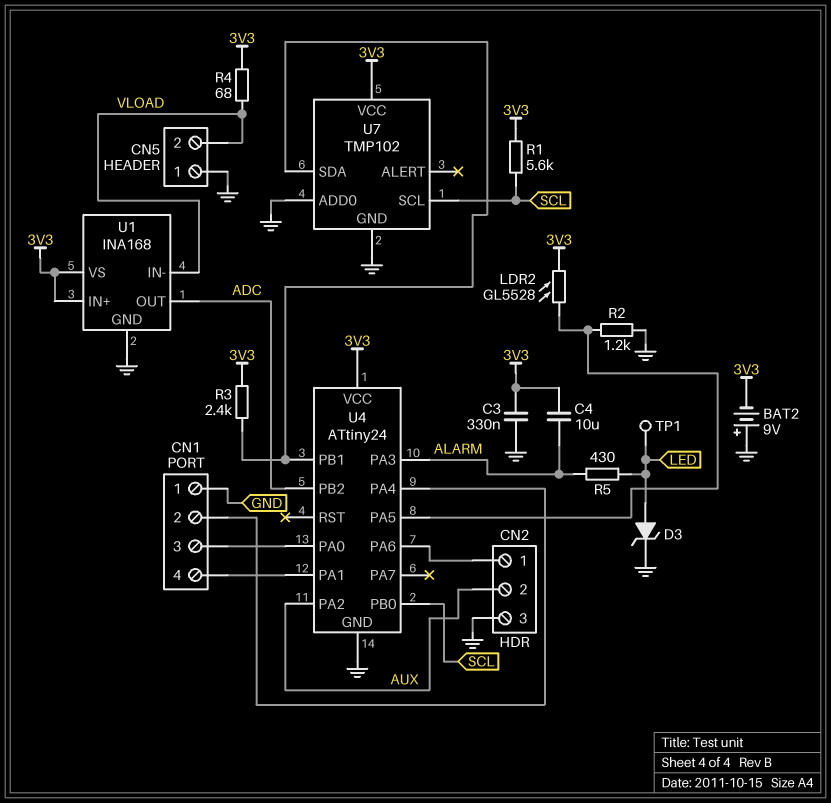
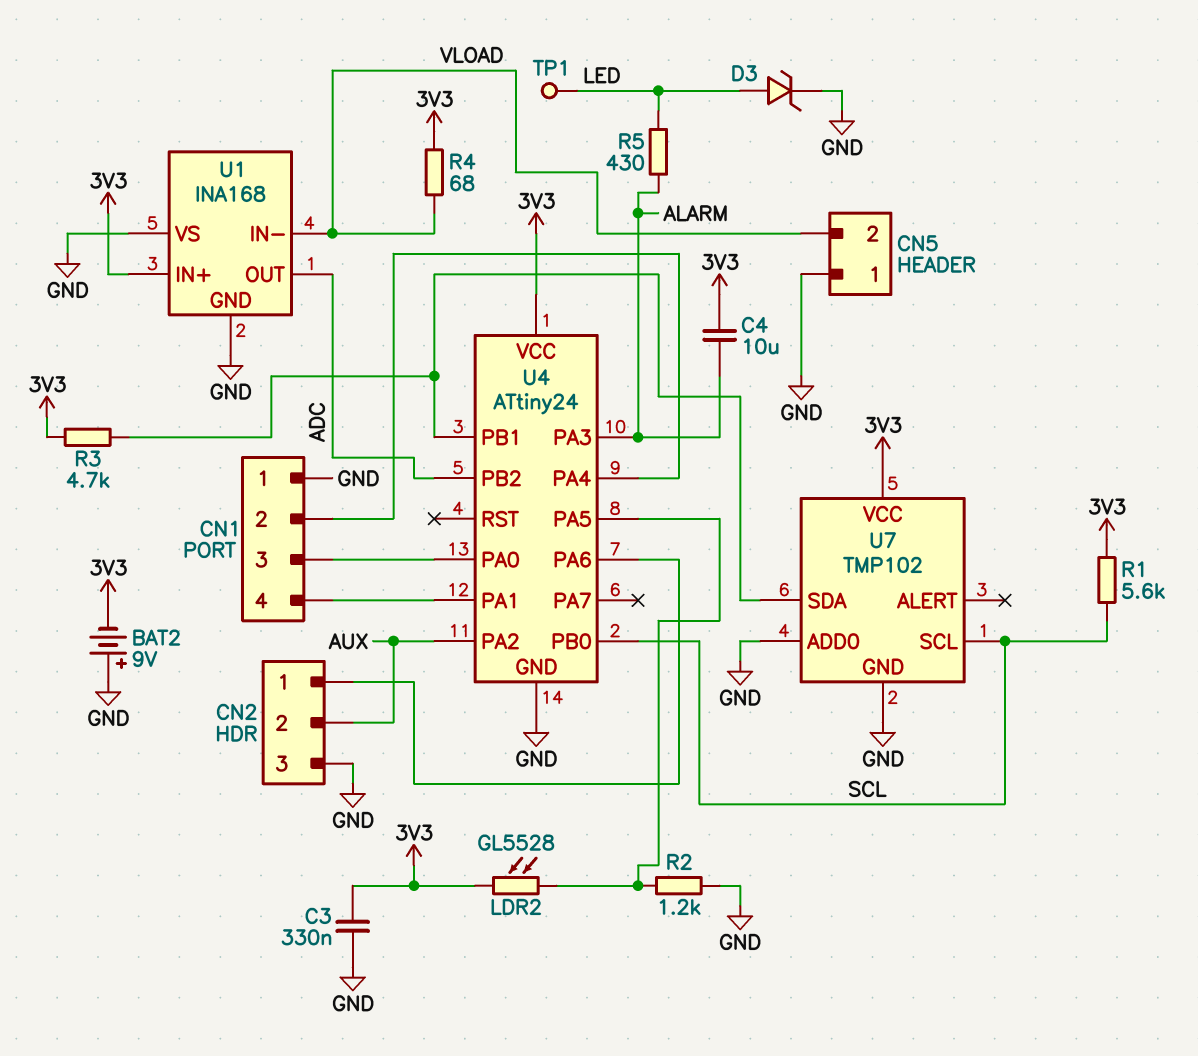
R3: 2.4k (3V3, U4/PB1) -> 4.7k (3V3, U4/PB1)
U1 pin VS: 3V3 -> GND

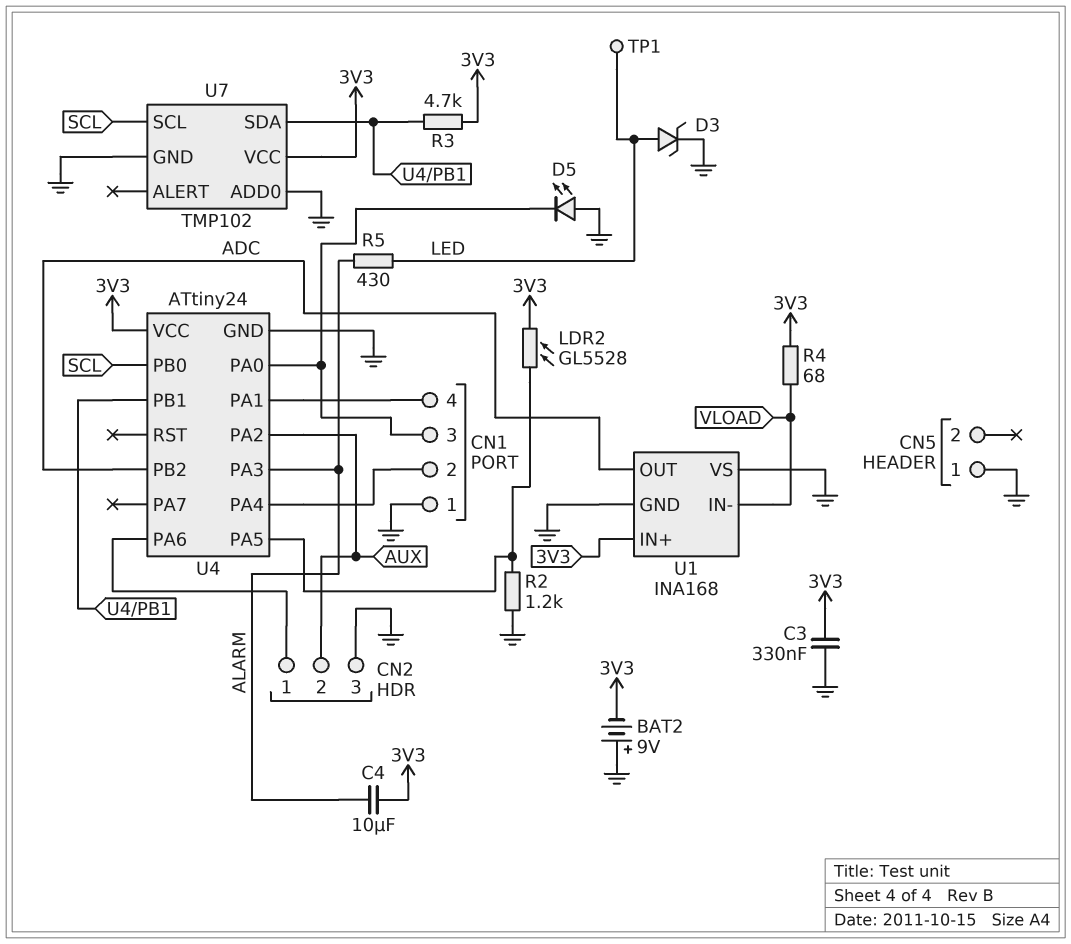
CN5 pin 2: VLOAD -> none
D5: none -> LED (A GND, K CN1/3)
R1: 5.6k (3V3, SCL) -> none

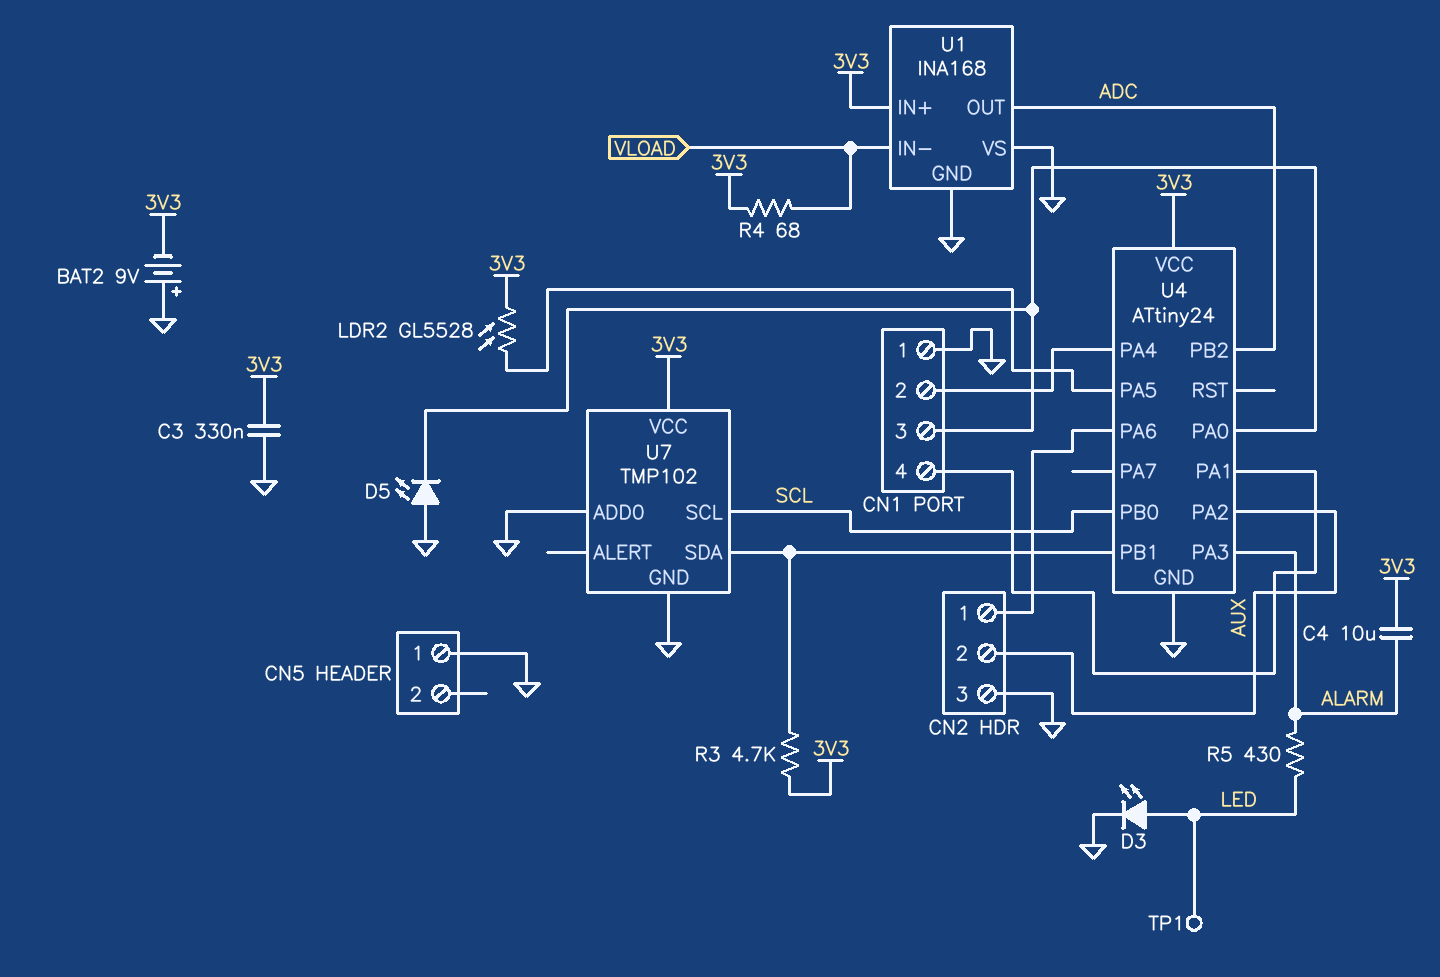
D3: zener (A LED, K GND) -> LED (A LED, K GND)
R2: 1.2k (GND, U4/PA5) -> none

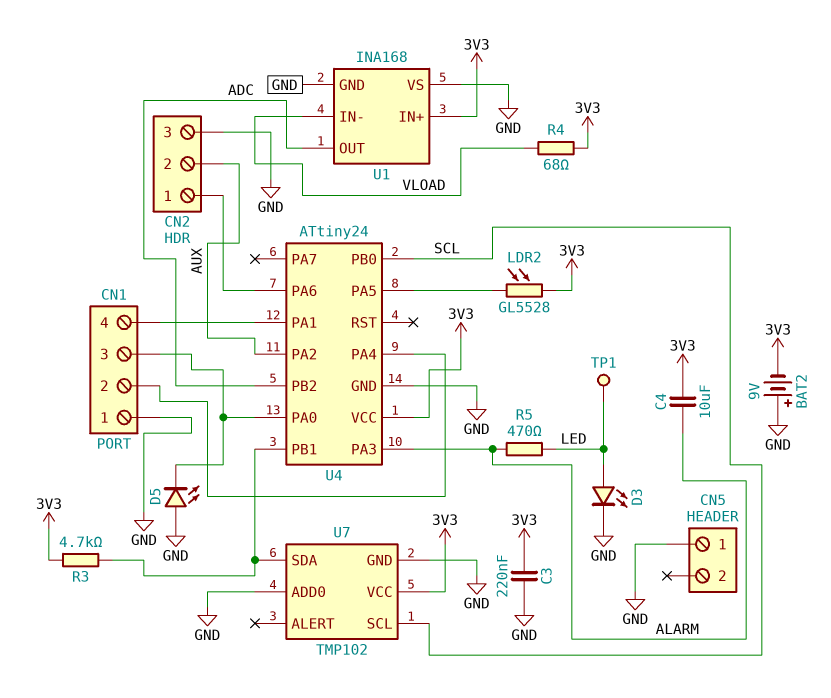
C3: 330nF (3V3, GND) -> 220nF (3V3, GND)
R5: 430 (ALARM, LED) -> 470 (ALARM, LED)

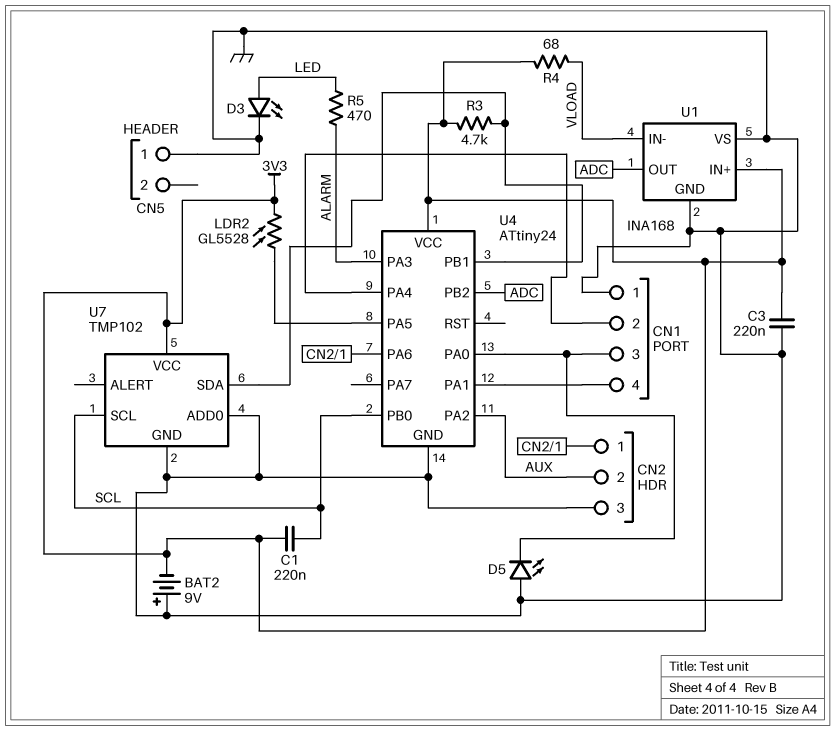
C1: none -> 220nF (3V3, SCL)
C4: 10uF (3V3, ALARM) -> none
TP1: test point (LED) -> none

